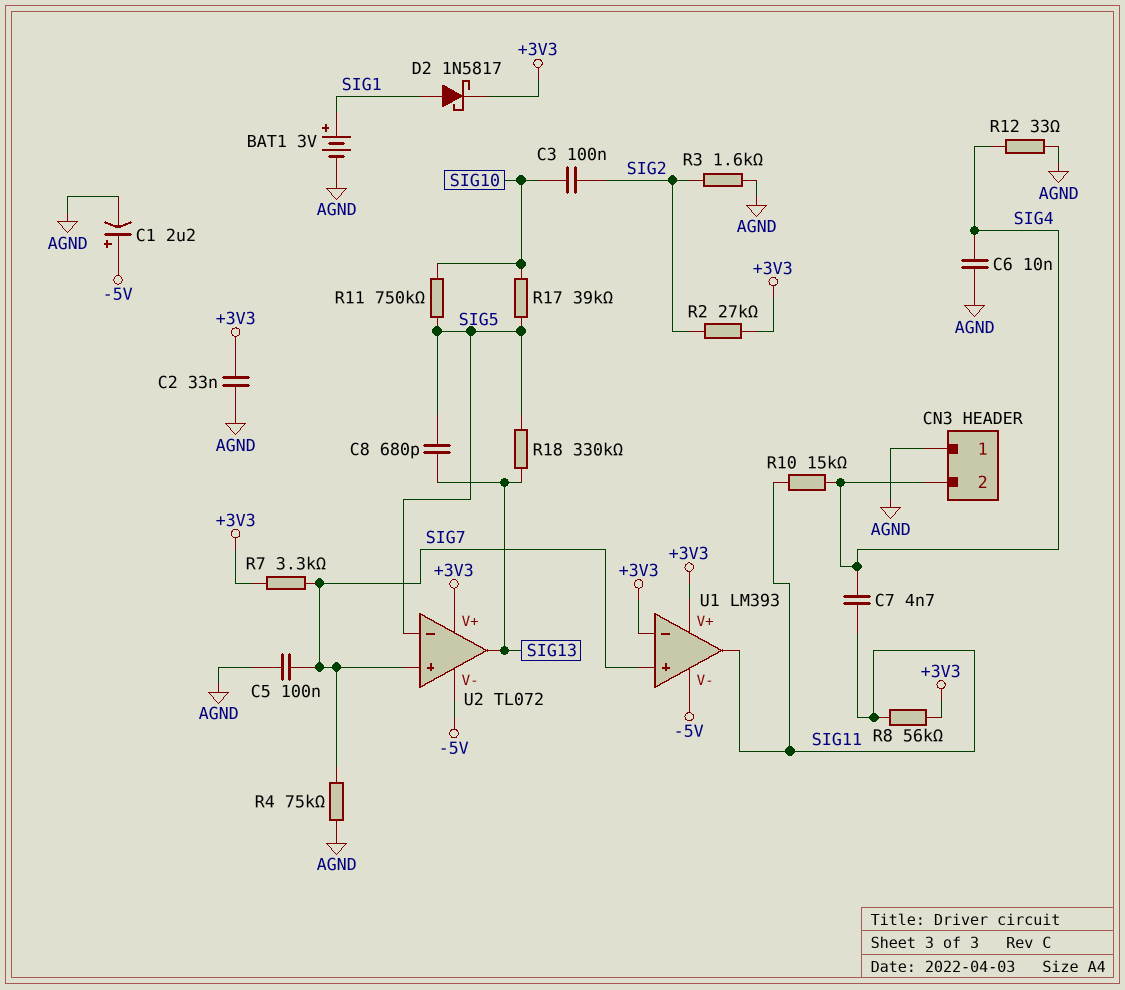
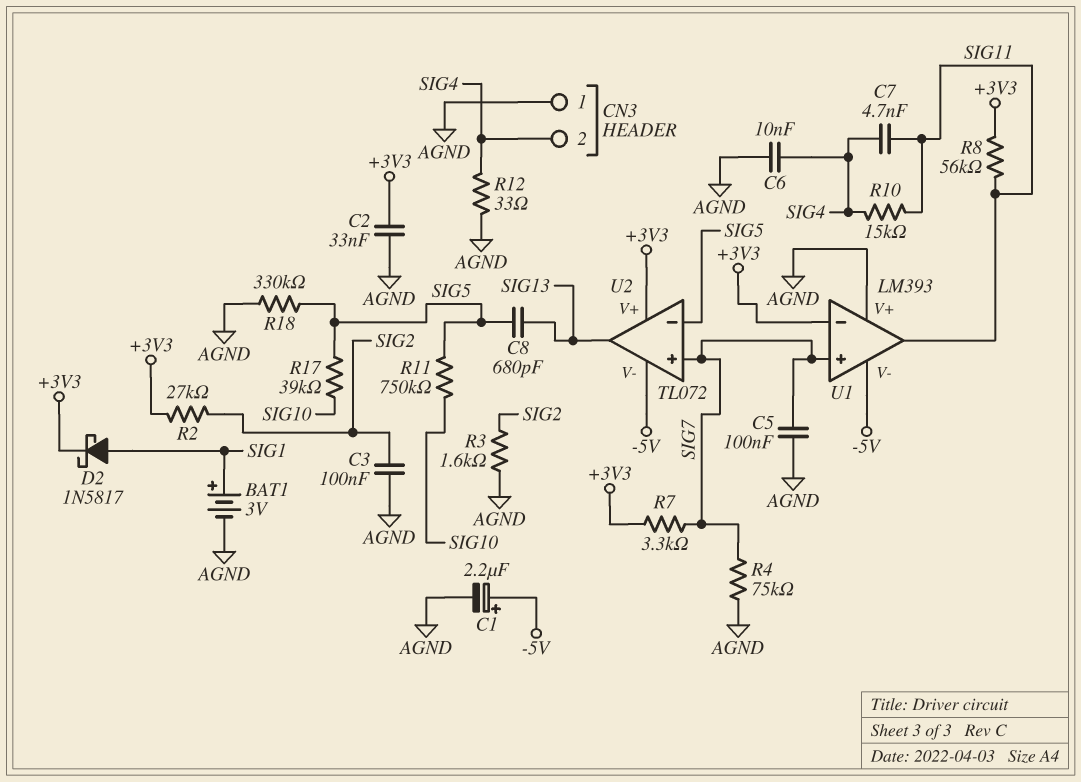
C3: 100nF (SIG2, SIG10) -> 100nF (AGND, SIG2)
R18: 330k (SIG5, SIG13) -> 330k (AGND, SIG5)
U1 pin V+: +3V3 -> AGND

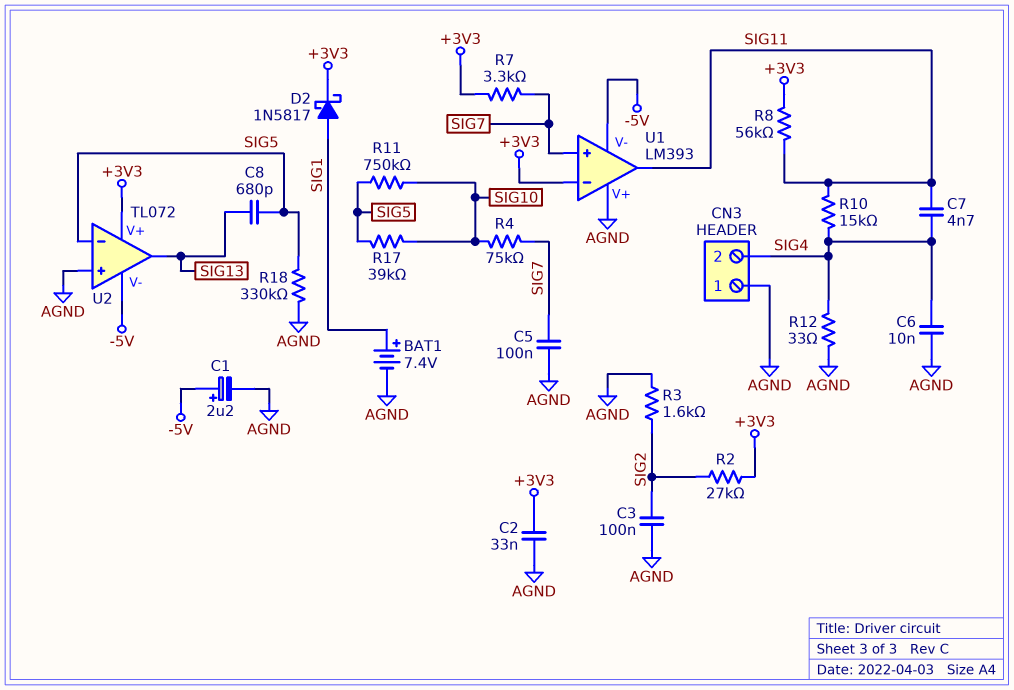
BAT1: 3V (plus SIG1, minus AGND) -> 7.4V (plus SIG1, minus AGND)
R4: 75k (AGND, SIG7) -> 75k (SIG7, SIG10)
U2 pin in+: SIG7 -> AGND

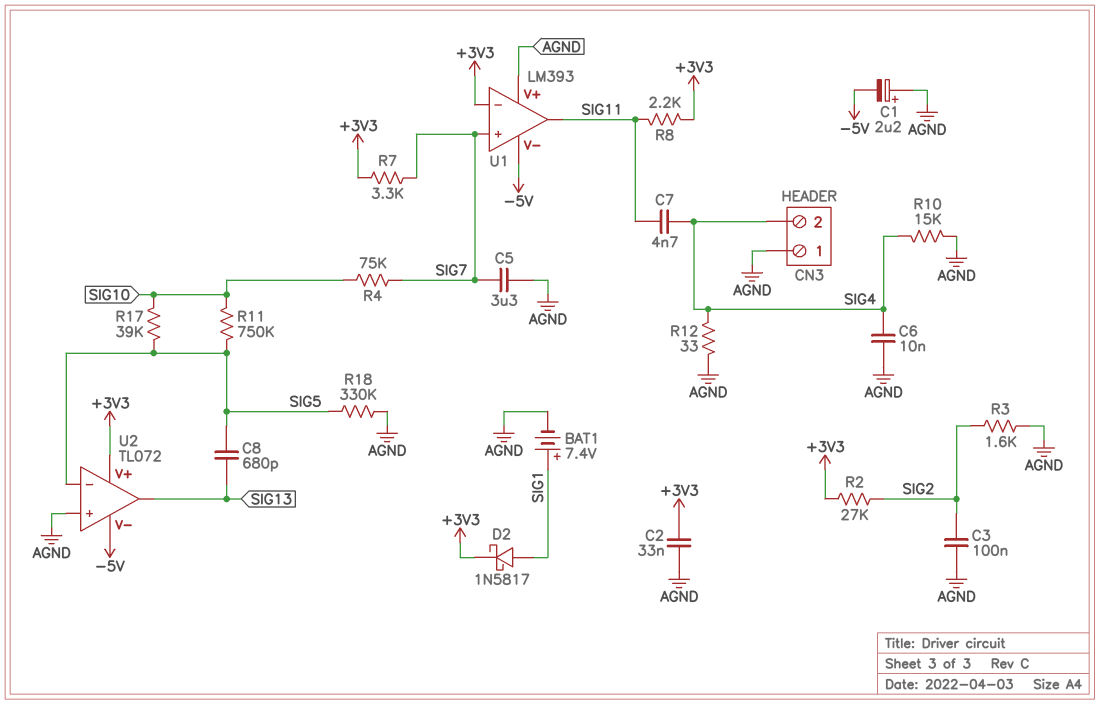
C1: 2.2uF (plus -5V, minus AGND) -> 2.2uF (plus AGND, minus -5V)
C5: 100nF (AGND, SIG7) -> 3.3uF (AGND, SIG7)
R8: 56k (+3V3, SIG11) -> 2.2k (+3V3, SIG11)
R10: 15k (SIG4, SIG11) -> 15k (AGND, SIG4)

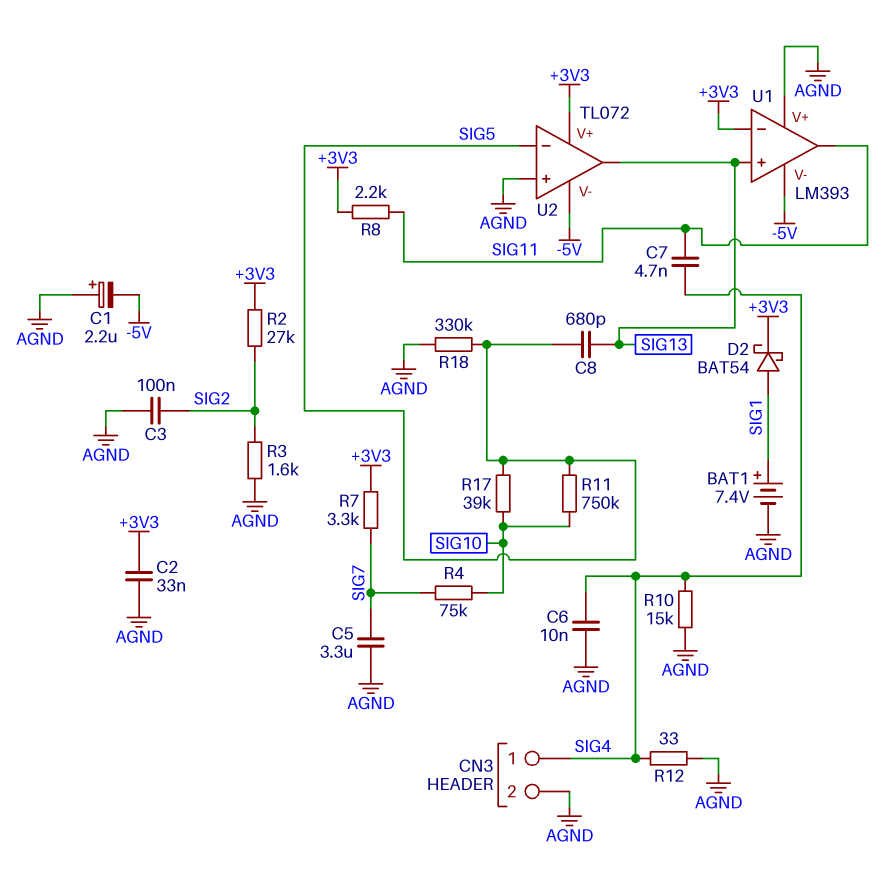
CN3 pin 1: AGND -> SIG4
CN3 pin 2: SIG4 -> AGND
D2: schottky 1N5817 (A SIG1, K +3V3) -> schottky BAT54 (A SIG1, K +3V3)
U1 pin in+: SIG7 -> SIG13

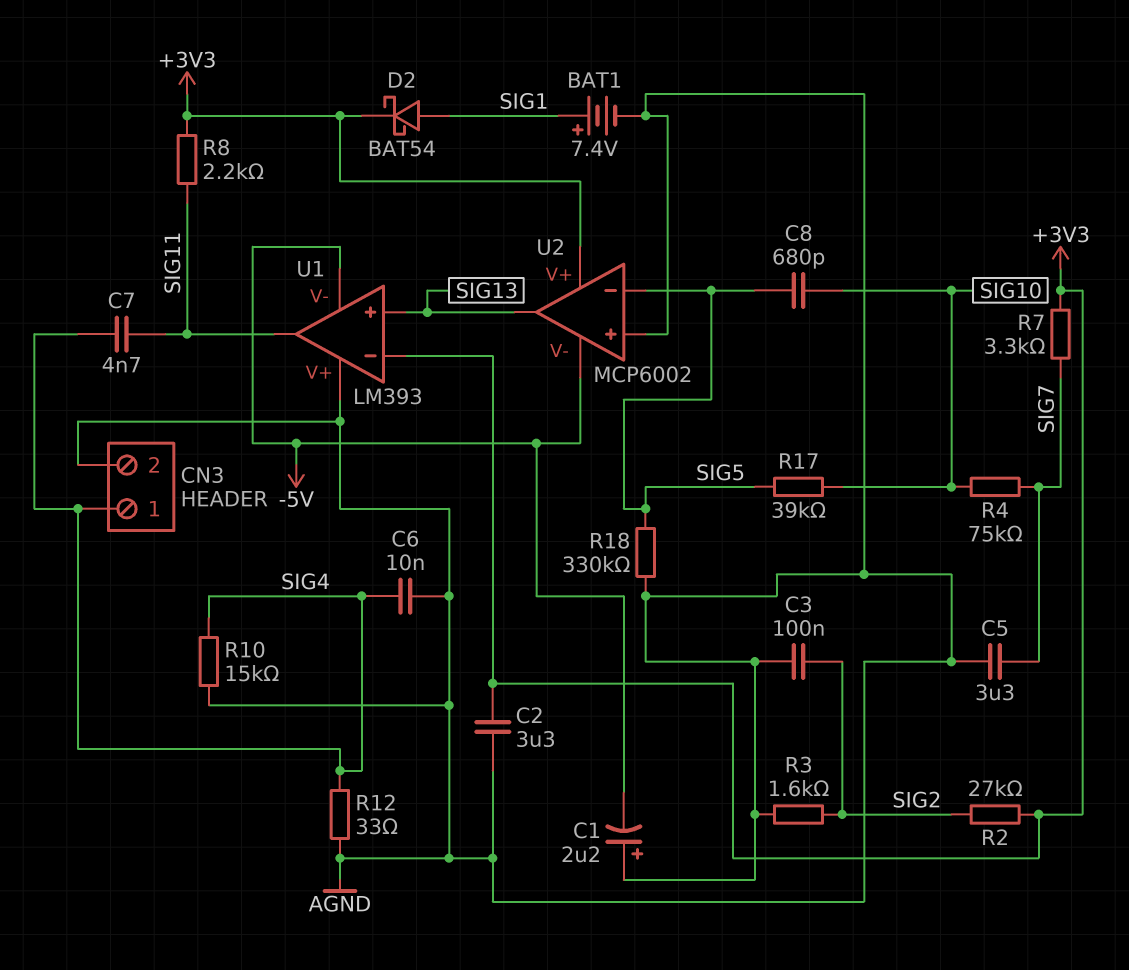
C2: 33nF (+3V3, AGND) -> 3.3uF (+3V3, AGND)
C8: 680pF (SIG5, SIG13) -> 680pF (SIG5, SIG10)
R11: 750k (SIG5, SIG10) -> none
U2: TL072 -> MCP6002

